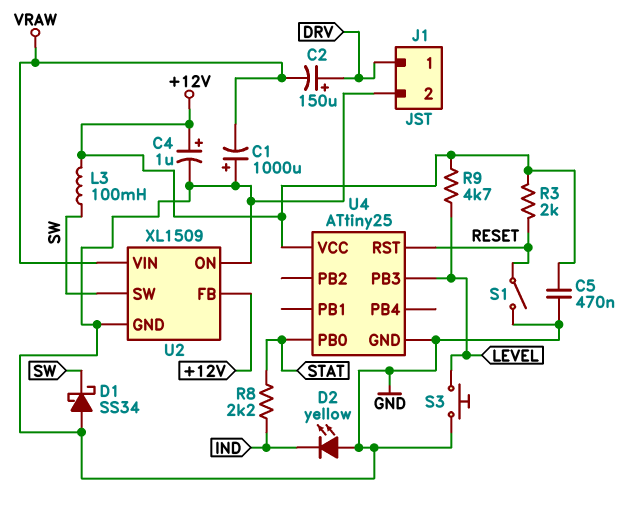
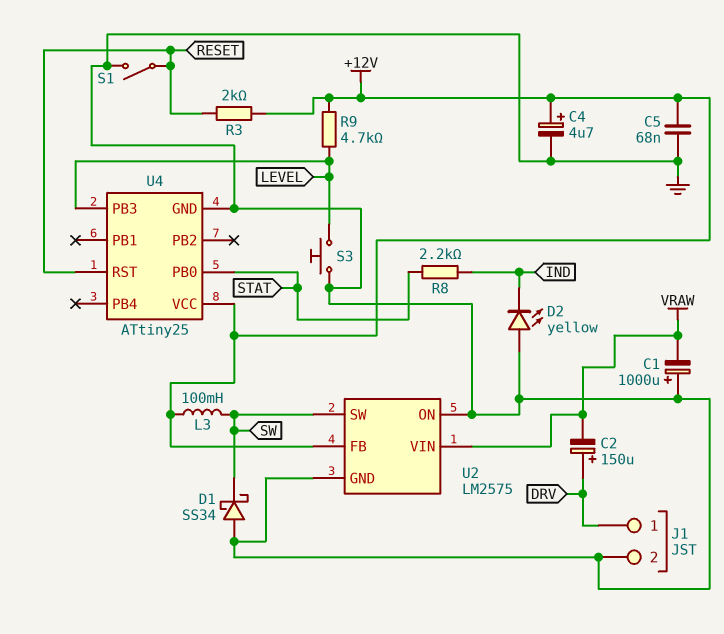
C4: 1uF (plus +12V, minus GND) -> 4.7uF (plus +12V, minus GND)
C5: 470nF (+12V, GND) -> 68nF (+12V, GND)
U2: XL1509 -> LM2575

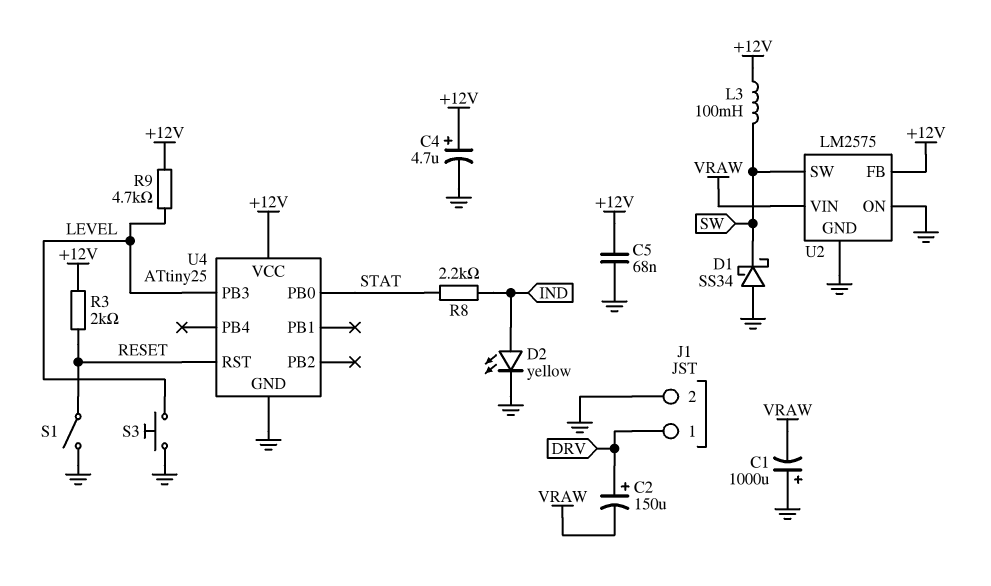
D2: LED yellow (A GND, K IND) -> LED yellow (A IND, K GND)

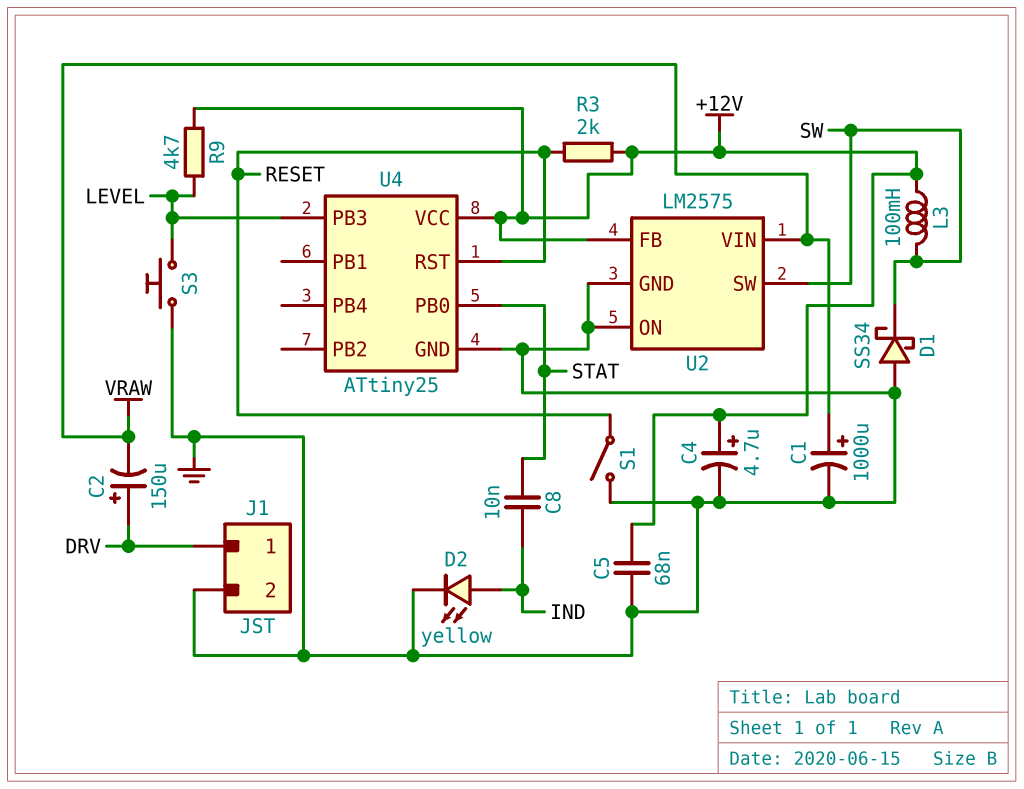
C1: 1000uF (plus GND, minus VRAW) -> 1000uF (plus VRAW, minus GND)
C8: none -> 10nF (IND, STAT)
R8: 2.2k (IND, STAT) -> none

